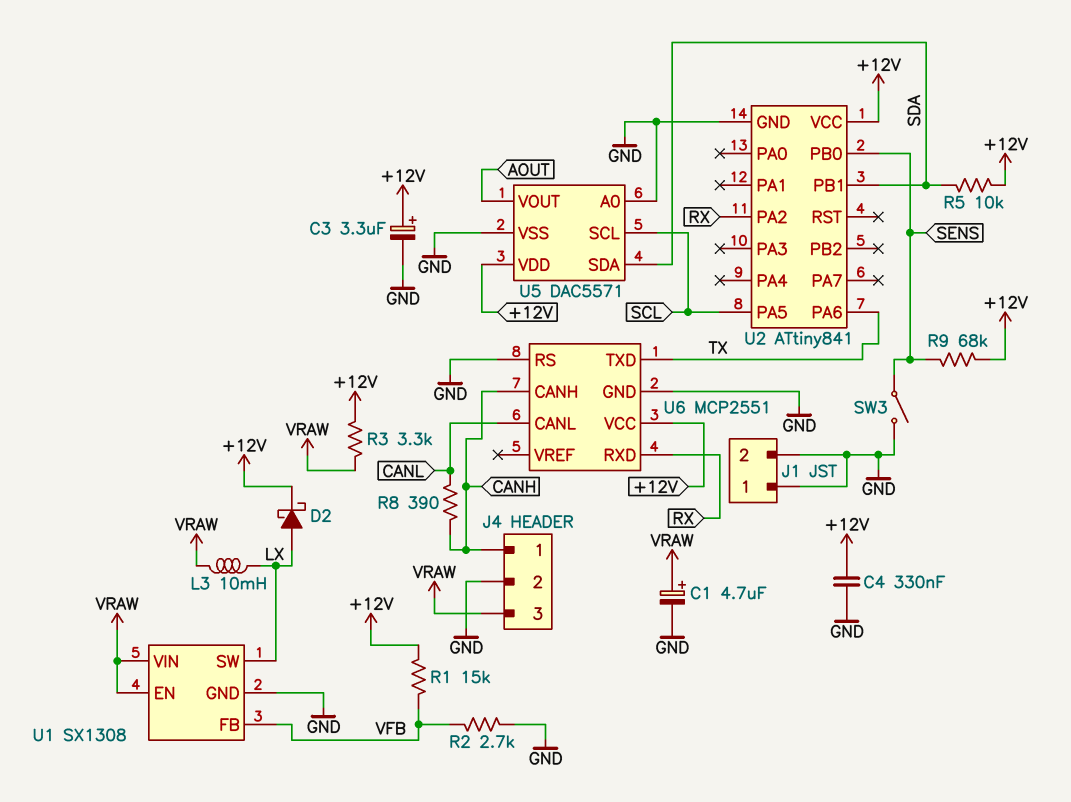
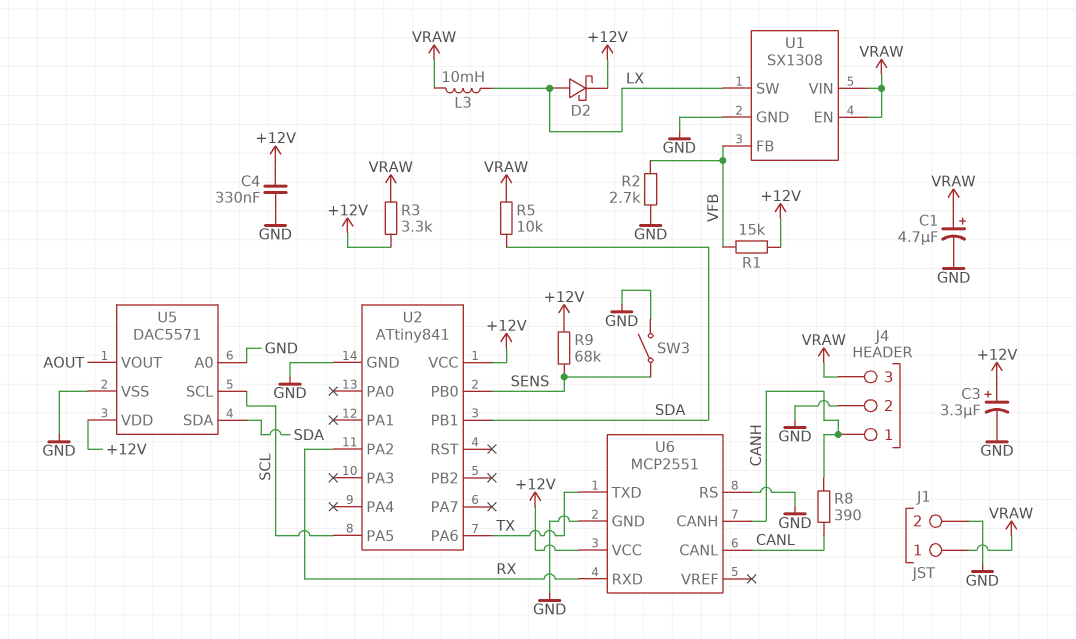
J1 pin 1: GND -> VRAW
R5: 10k (+12V, SDA) -> 10k (SDA, VRAW)

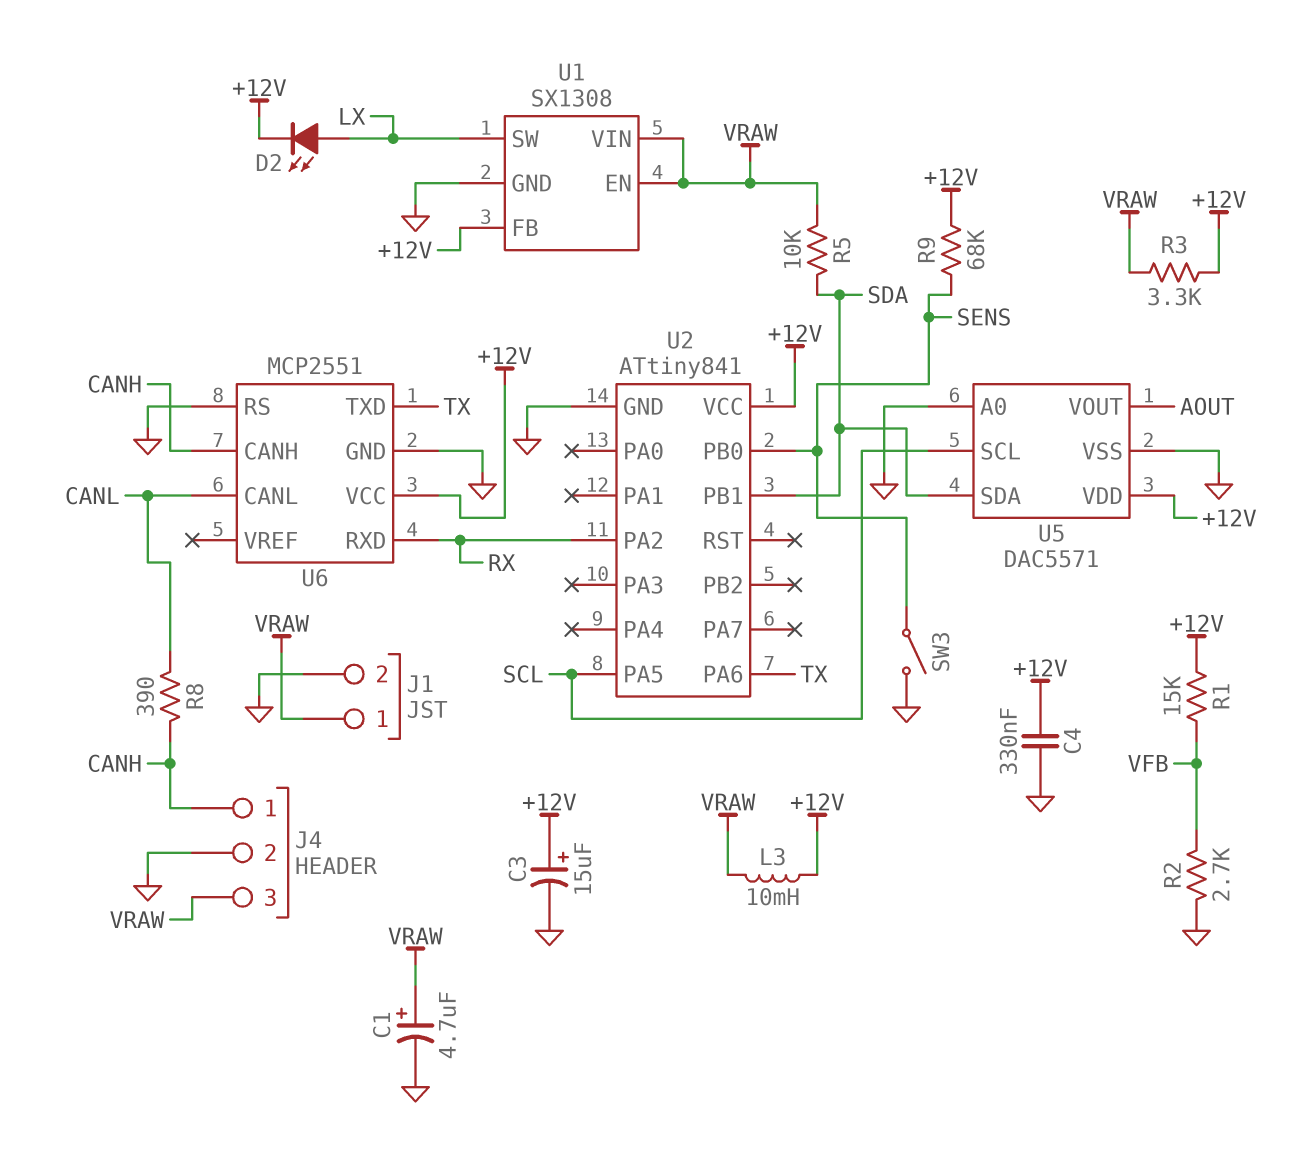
C3: 3.3uF (plus +12V, minus GND) -> 15uF (plus +12V, minus GND)
D2: schottky (A LX, K +12V) -> LED (A LX, K +12V)
L3: 10mH (LX, VRAW) -> 10mH (+12V, VRAW)
U1 pin FB: VFB -> +12V

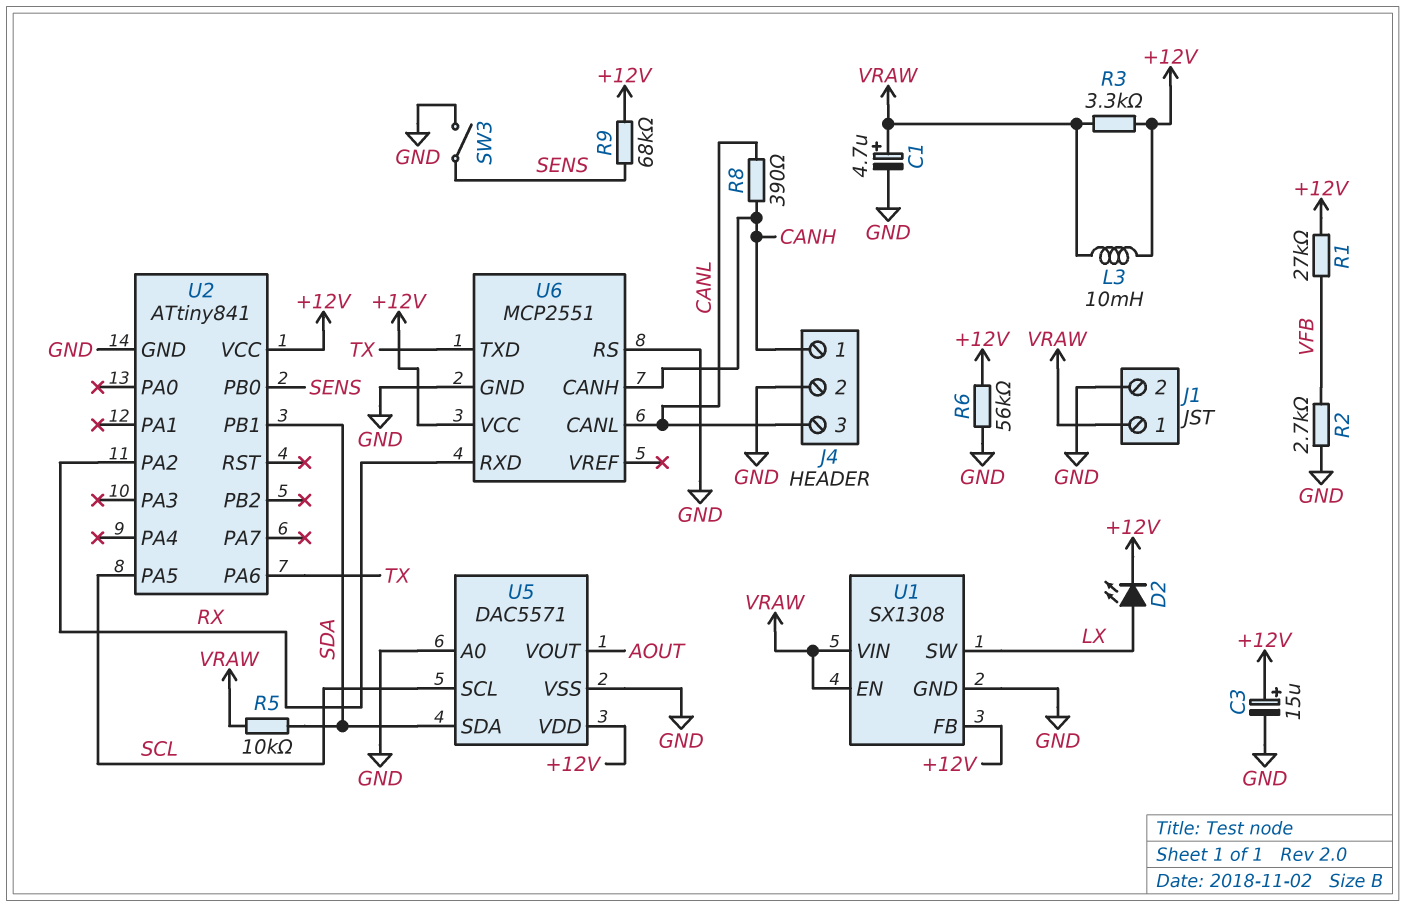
C4: 330nF (+12V, GND) -> none
J4 pin 3: VRAW -> CANL
R1: 15k (+12V, VFB) -> 27k (+12V, VFB)
R6: none -> 56k (+12V, GND)

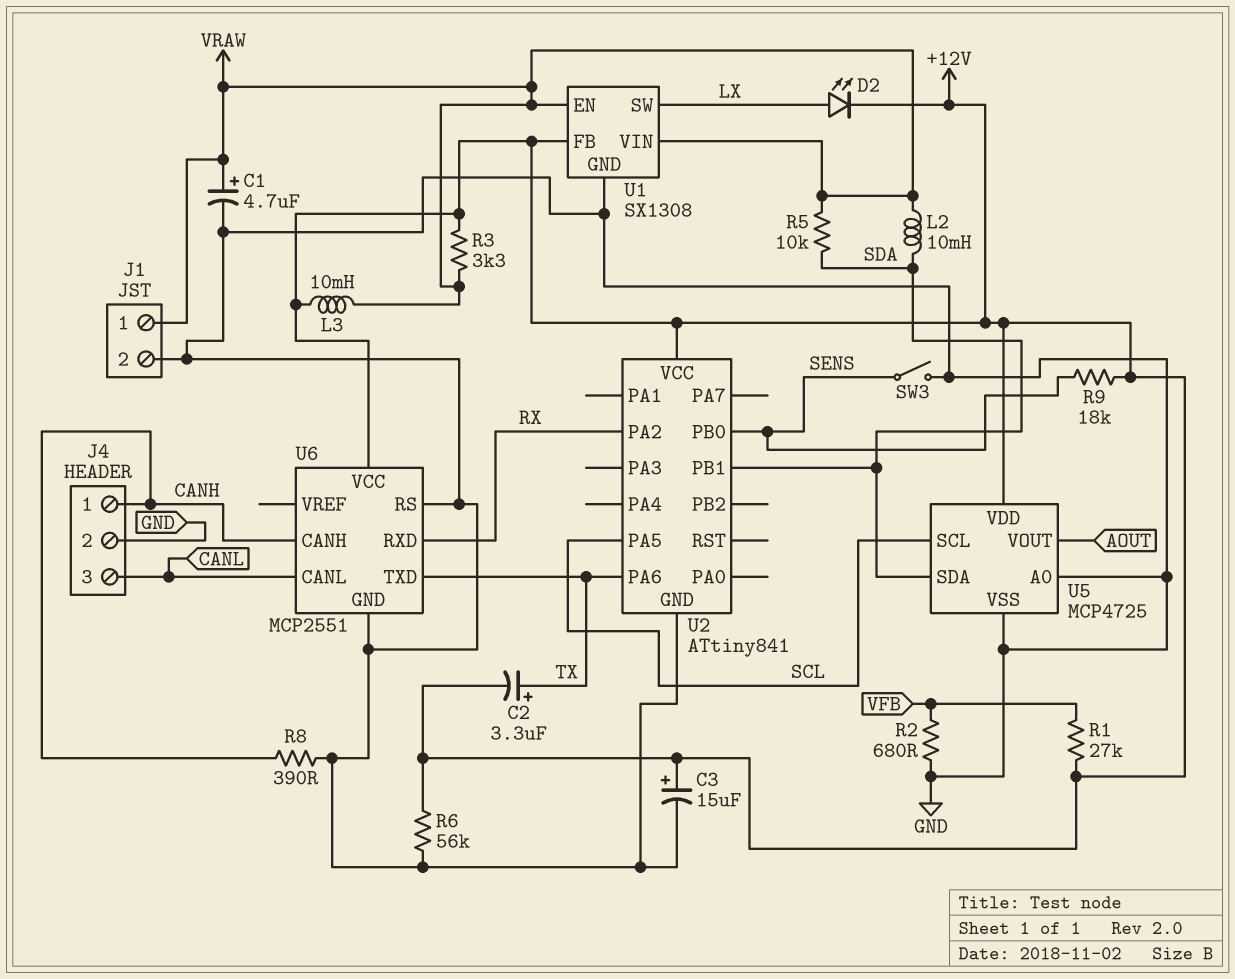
C2: none -> 3.3uF (plus TX, minus +12V)
L2: none -> 10mH (SDA, VRAW)
R2: 2.7k (GND, VFB) -> 680 (GND, VFB)
R8: 390 (CANH, CANL) -> 390 (CANH, GND)
R9: 68k (+12V, SENS) -> 18k (+12V, SENS)
U5: DAC5571 -> MCP4725

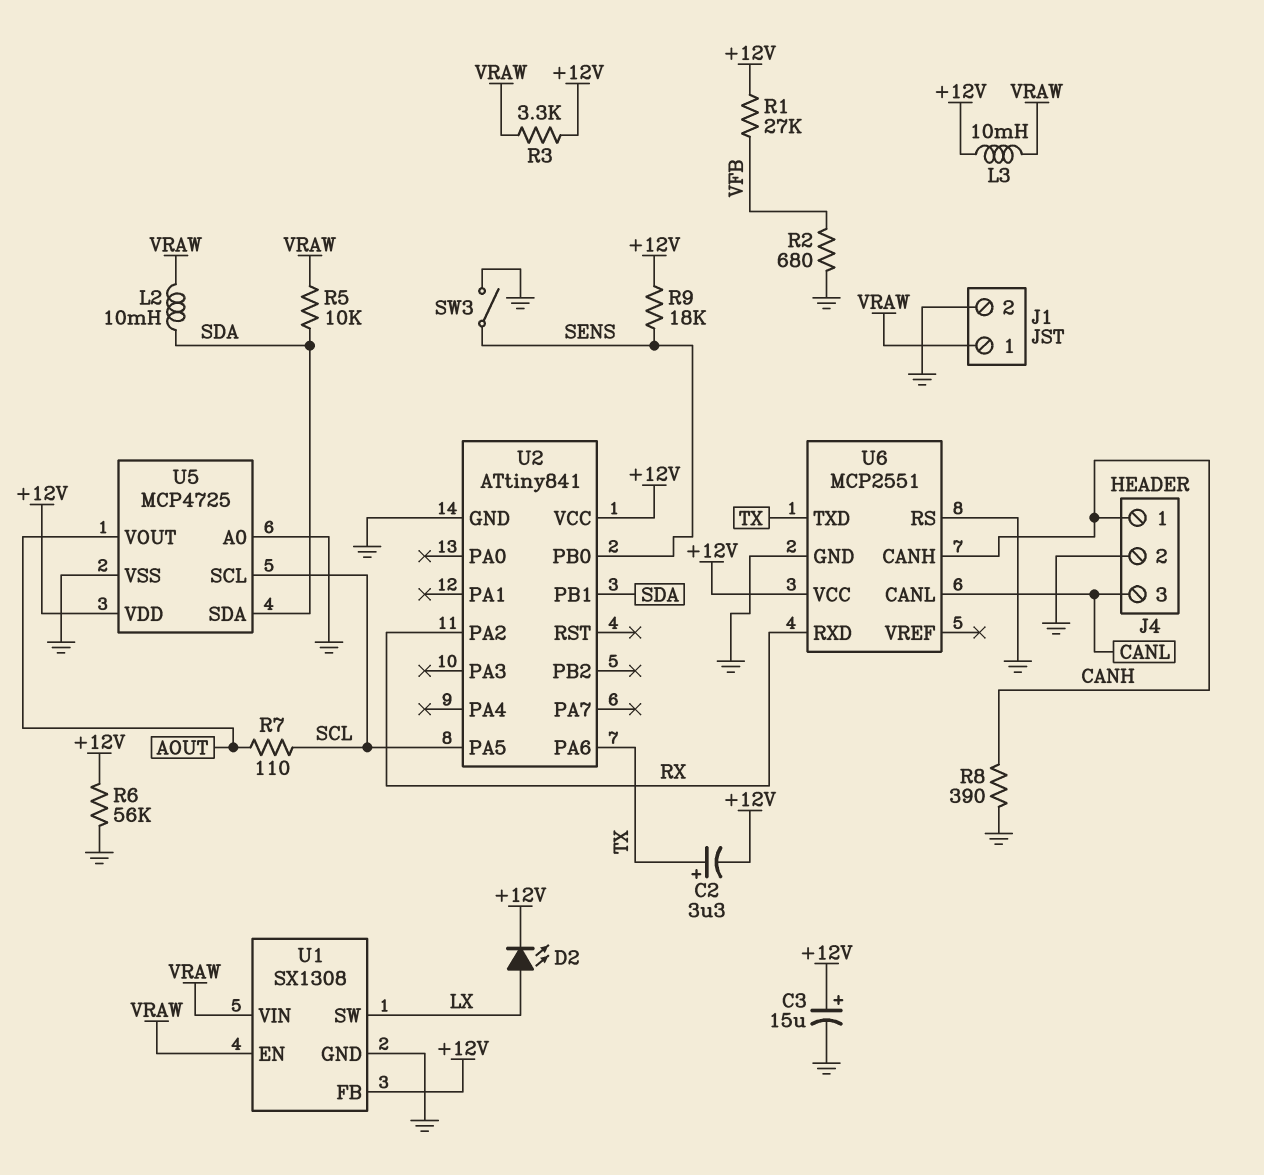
C1: 4.7uF (plus VRAW, minus GND) -> none
R7: none -> 110 (AOUT, SCL)

